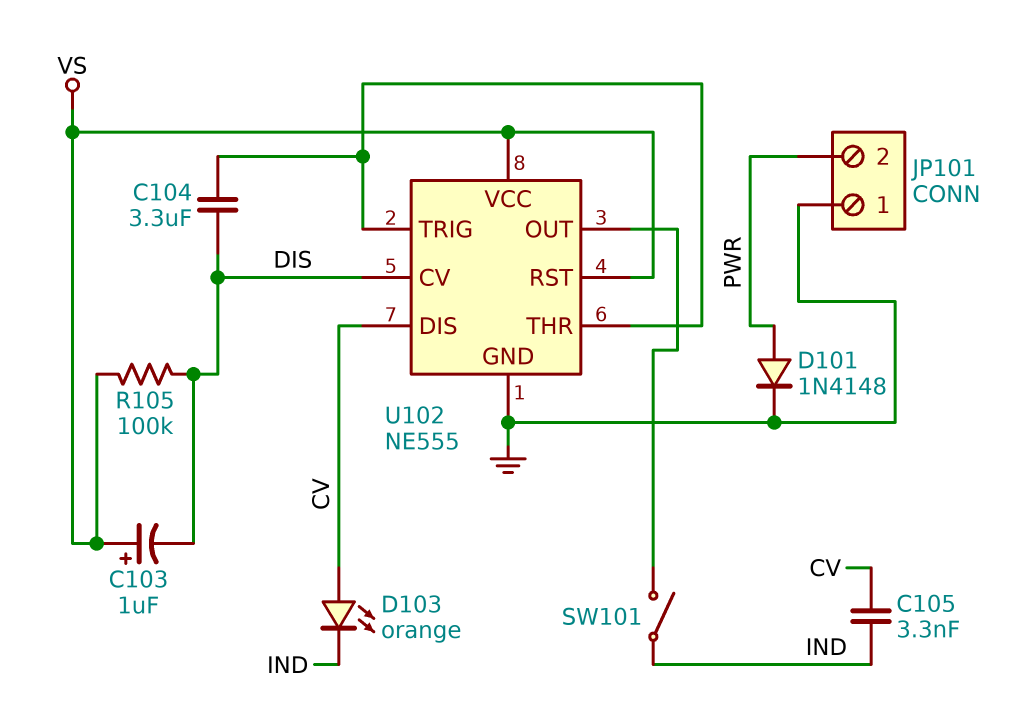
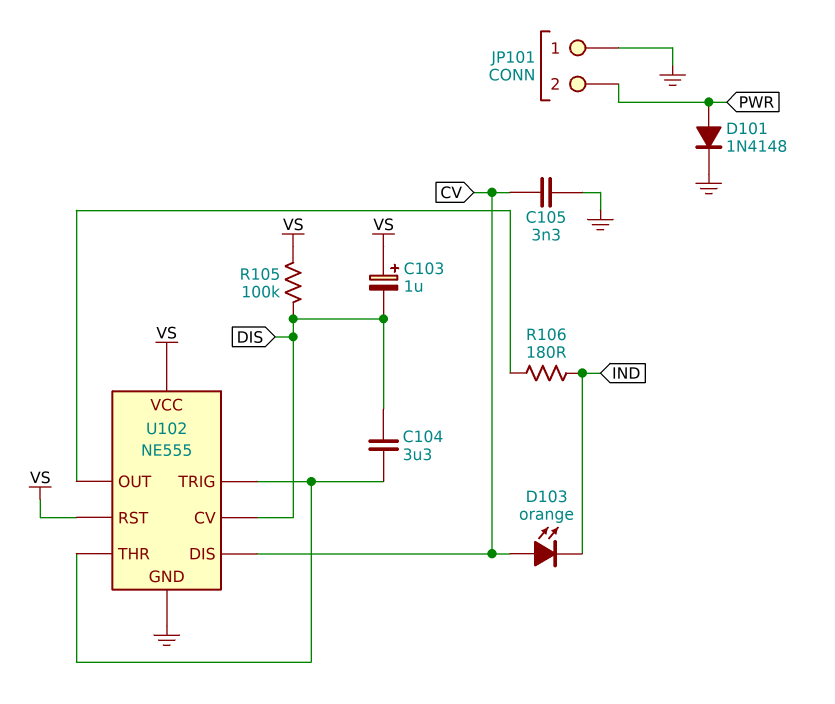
C105: 3.3nF (CV, IND) -> 3.3nF (CV, GND)
R106: none -> 180 (IND, U102/OUT)
SW101: switch (IND, U102/OUT) -> none

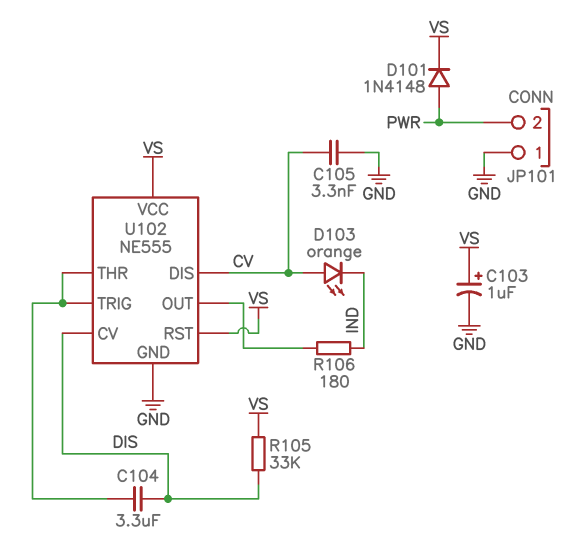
C103: 1uF (plus VS, minus DIS) -> 1uF (plus VS, minus GND)
D101: diode 1N4148 (A PWR, K GND) -> diode 1N4148 (A PWR, K VS)
R105: 100k (DIS, VS) -> 33k (DIS, VS)

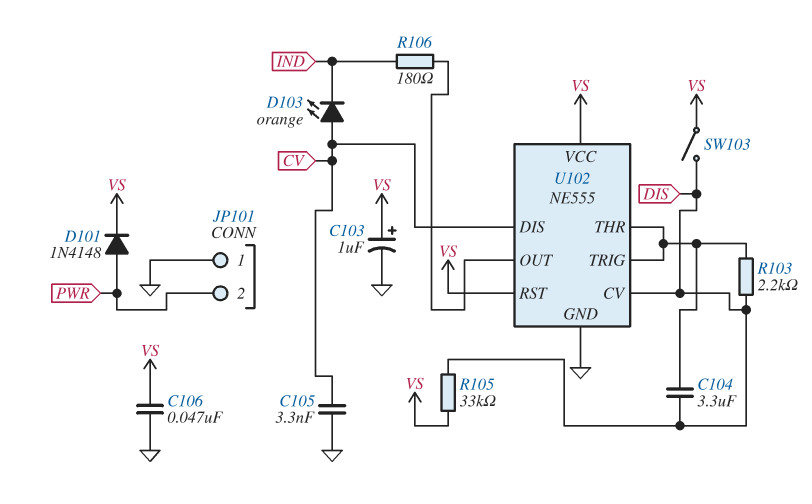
C106: none -> 47nF (GND, VS)
R103: none -> 2.2k (DIS, U102/THR)
SW103: none -> switch (DIS, VS)

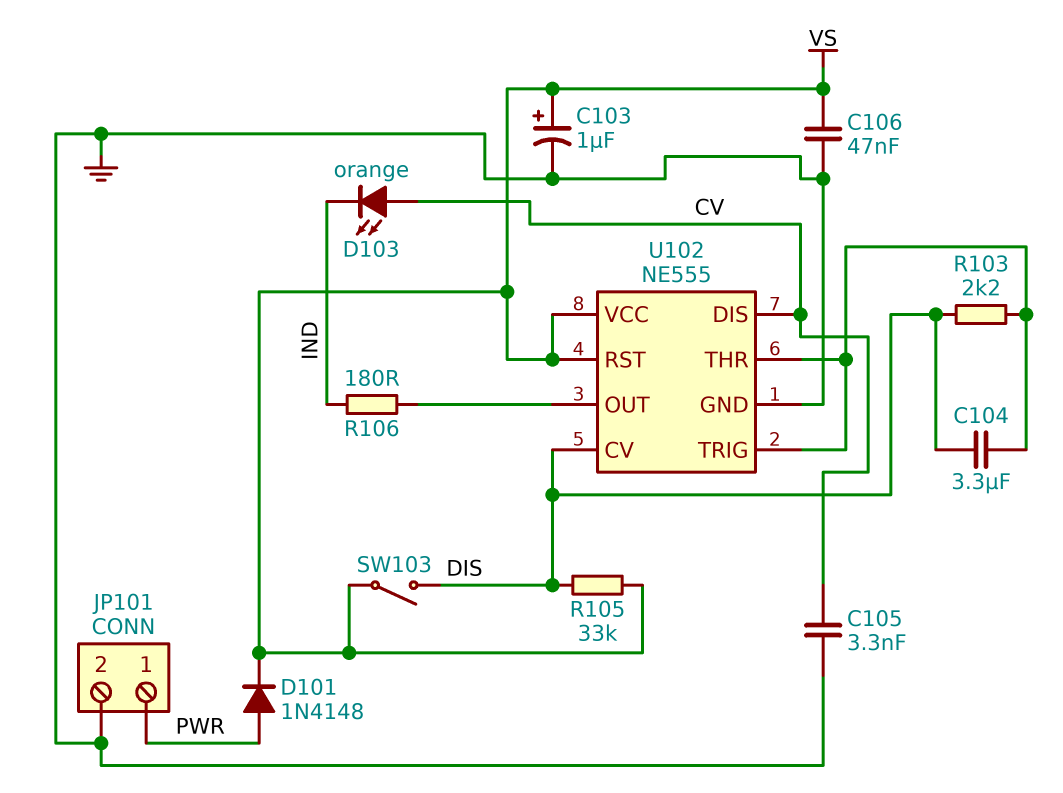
JP101 pin 1: GND -> PWR
JP101 pin 2: PWR -> GND

